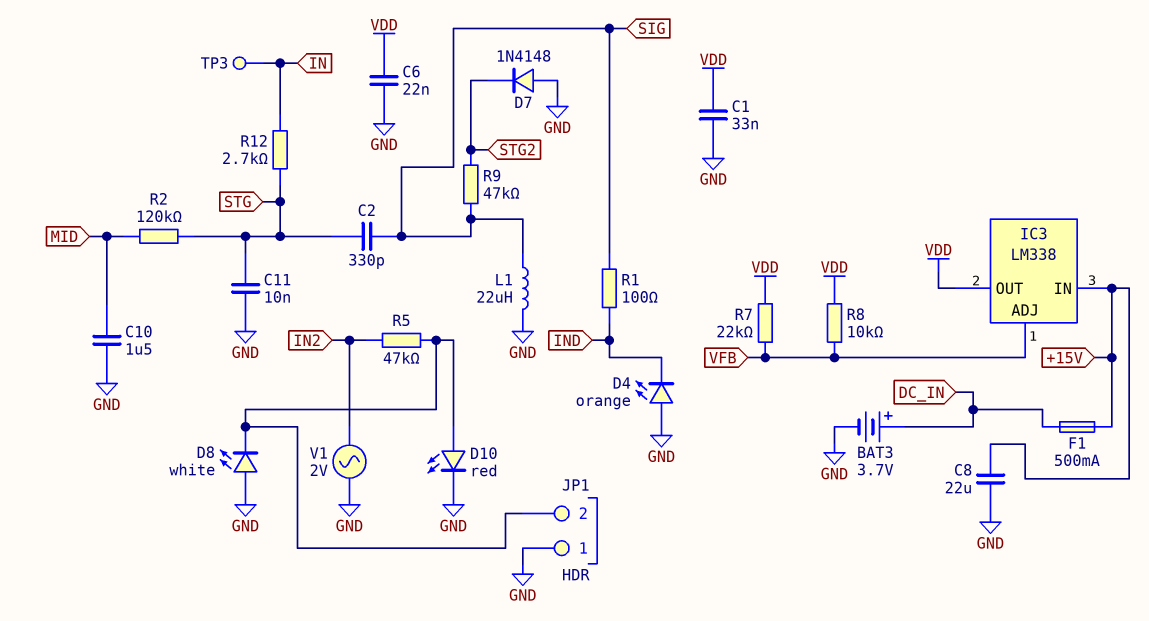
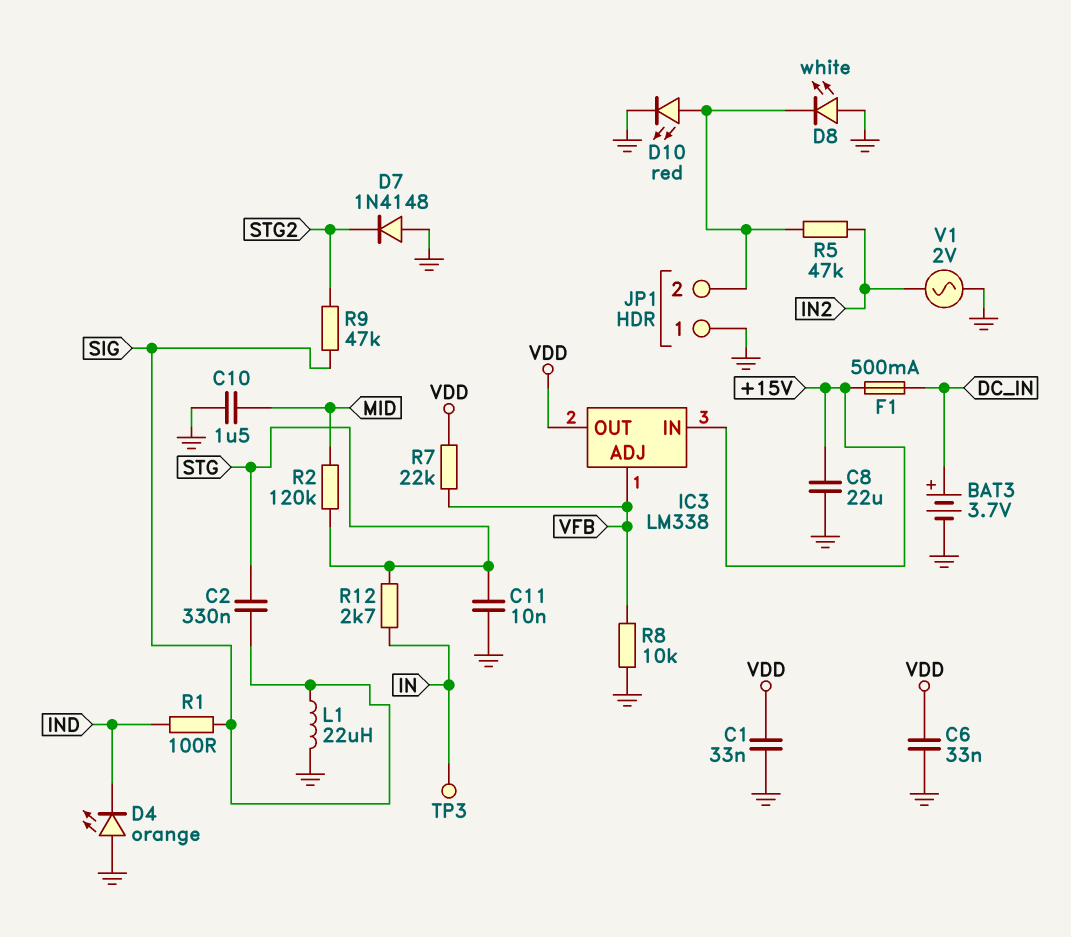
C2: 330pF (SIG, STG) -> 330nF (SIG, STG)
C6: 22nF (GND, VDD) -> 33nF (GND, VDD)
R8: 10k (VDD, VFB) -> 10k (GND, VFB)

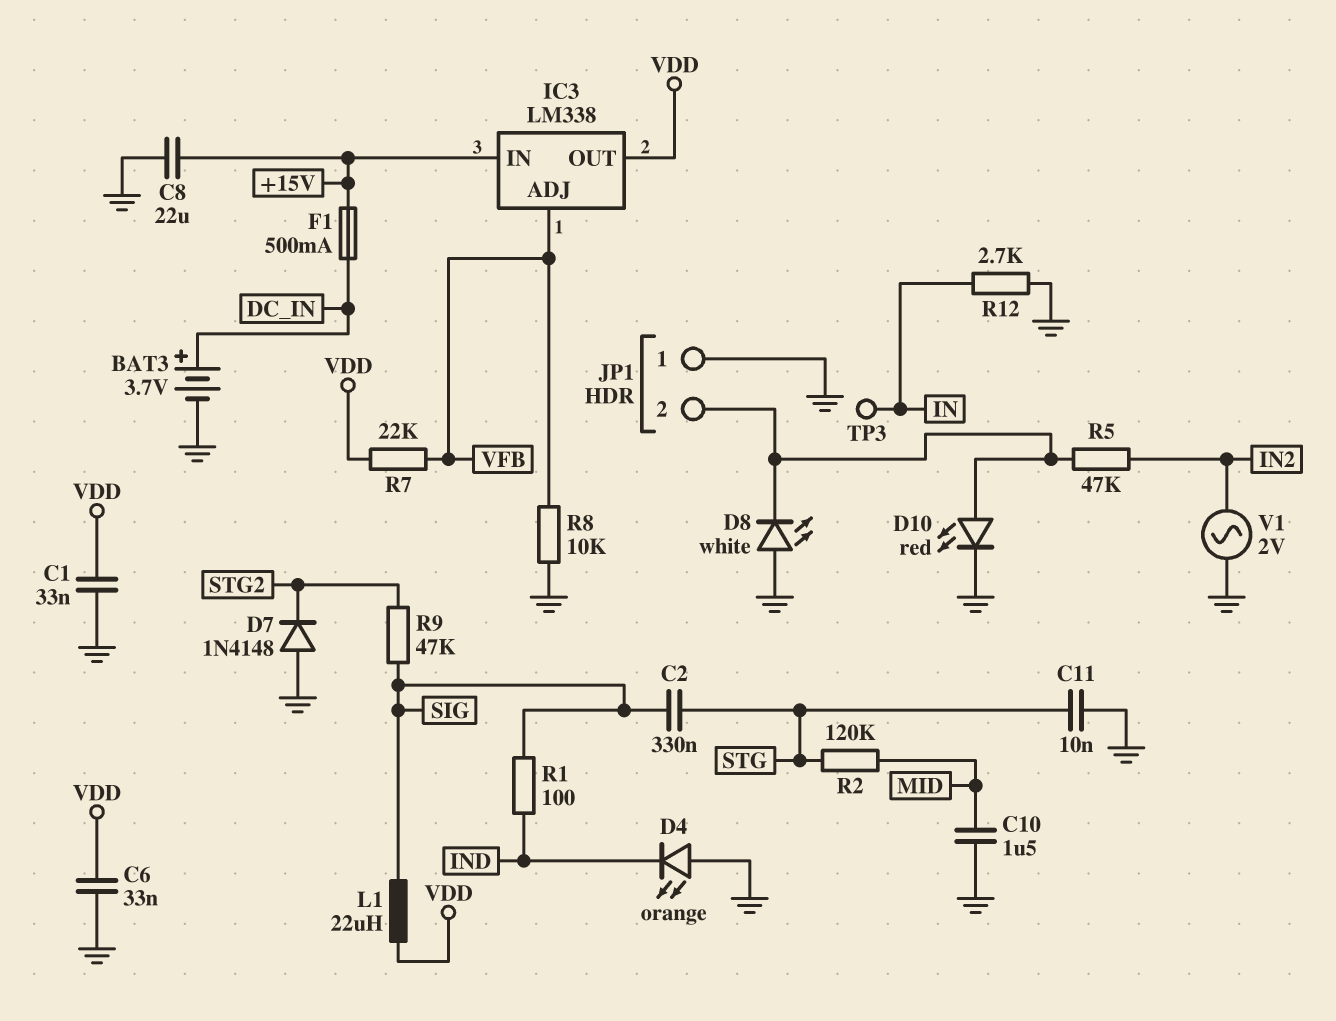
L1: 22uH (GND, SIG) -> 22uH (SIG, VDD)
R12: 2.7k (IN, STG) -> 2.7k (GND, IN)

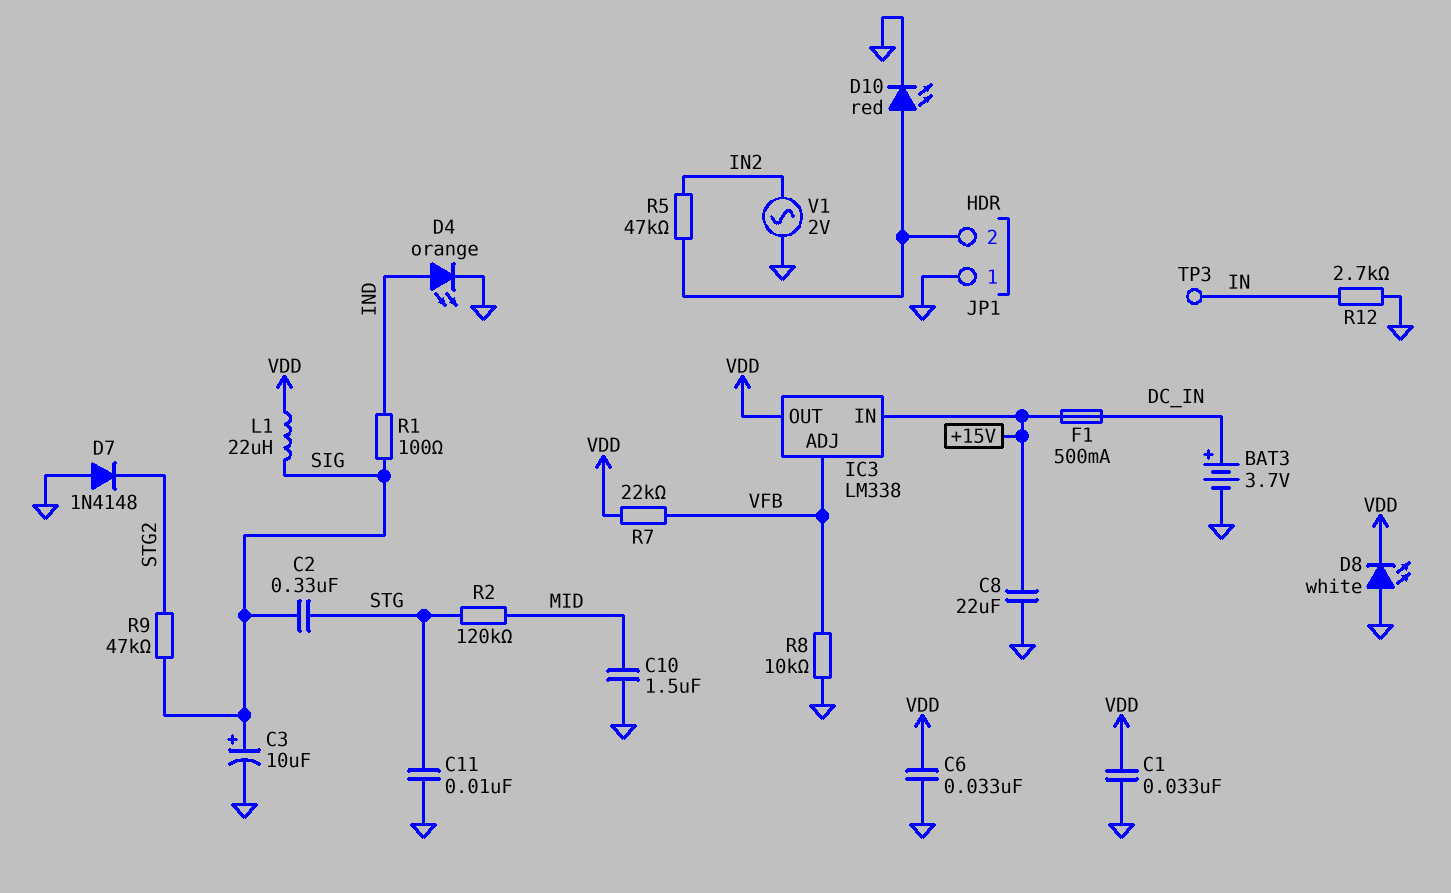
C3: none -> 10uF (plus SIG, minus GND)
D4: LED orange (A GND, K IND) -> LED orange (A IND, K GND)
D8: LED white (A GND, K JP1/2) -> LED white (A GND, K VDD)

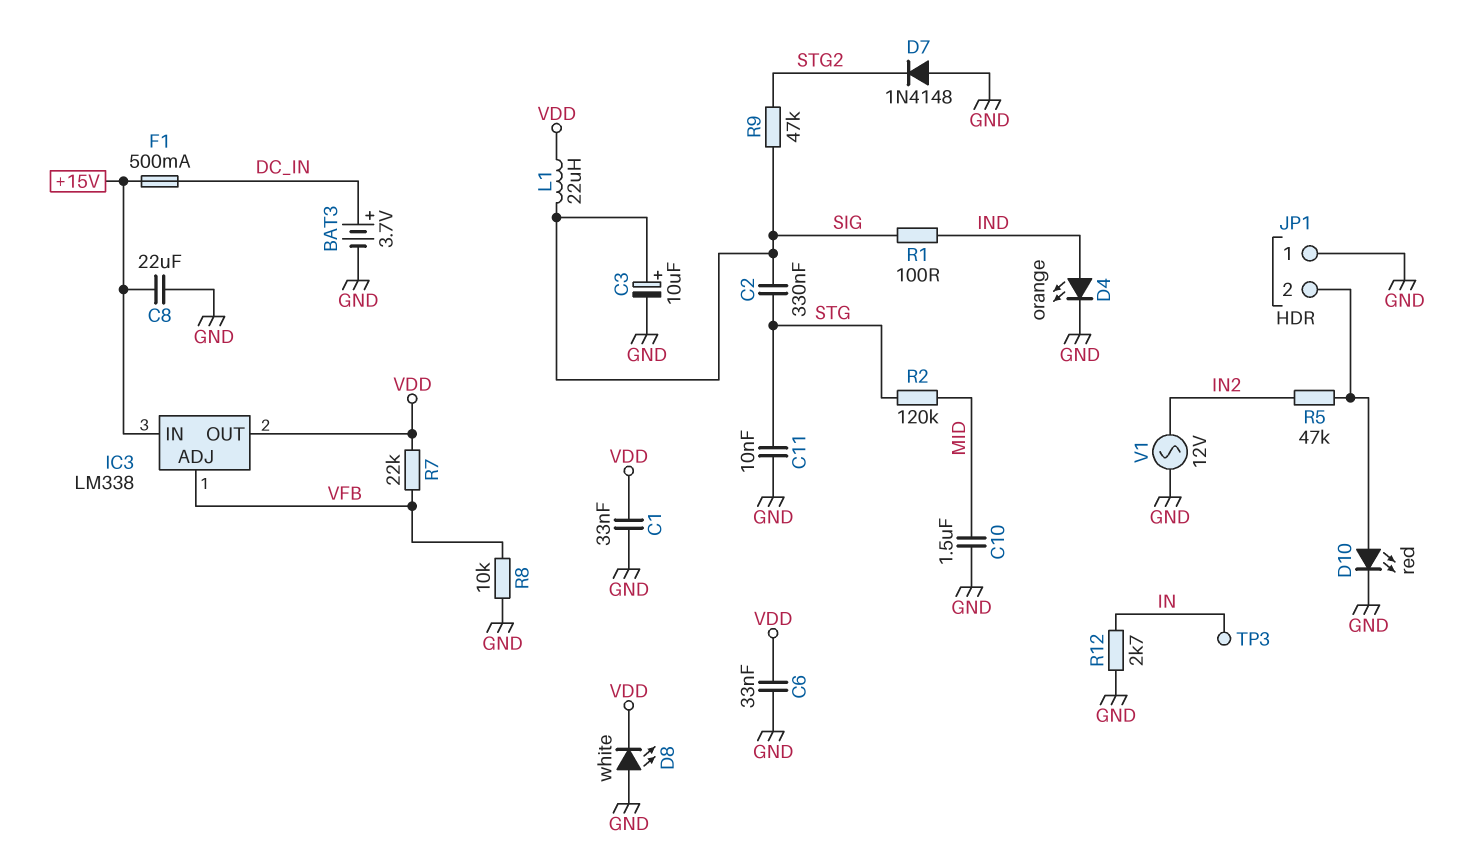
V1: AC 2V (GND, IN2) -> AC 12V (GND, IN2)

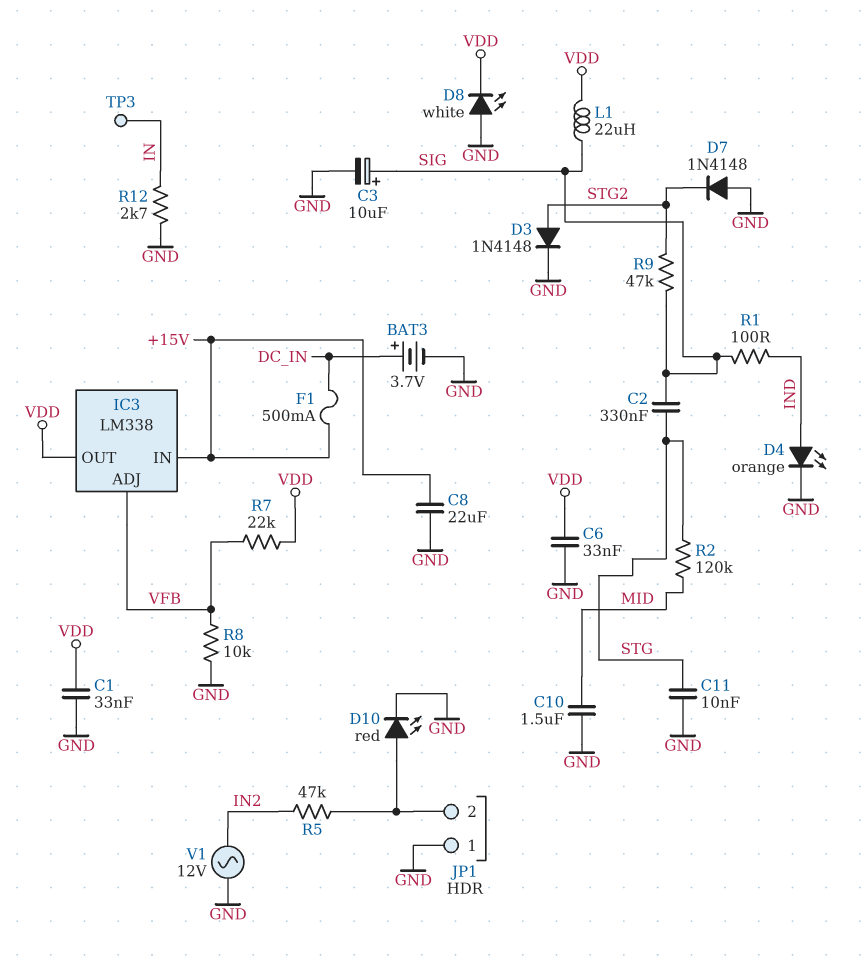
D3: none -> diode 1N4148 (A STG2, K GND)

